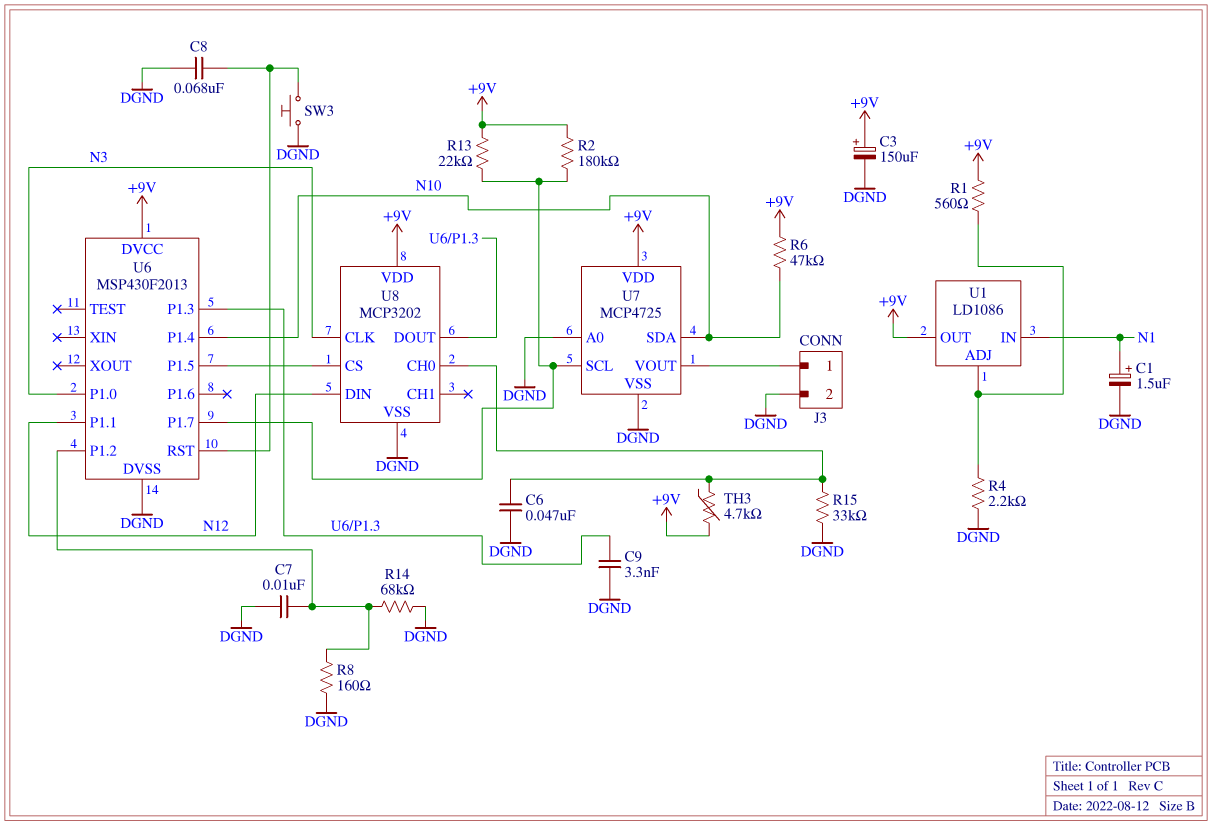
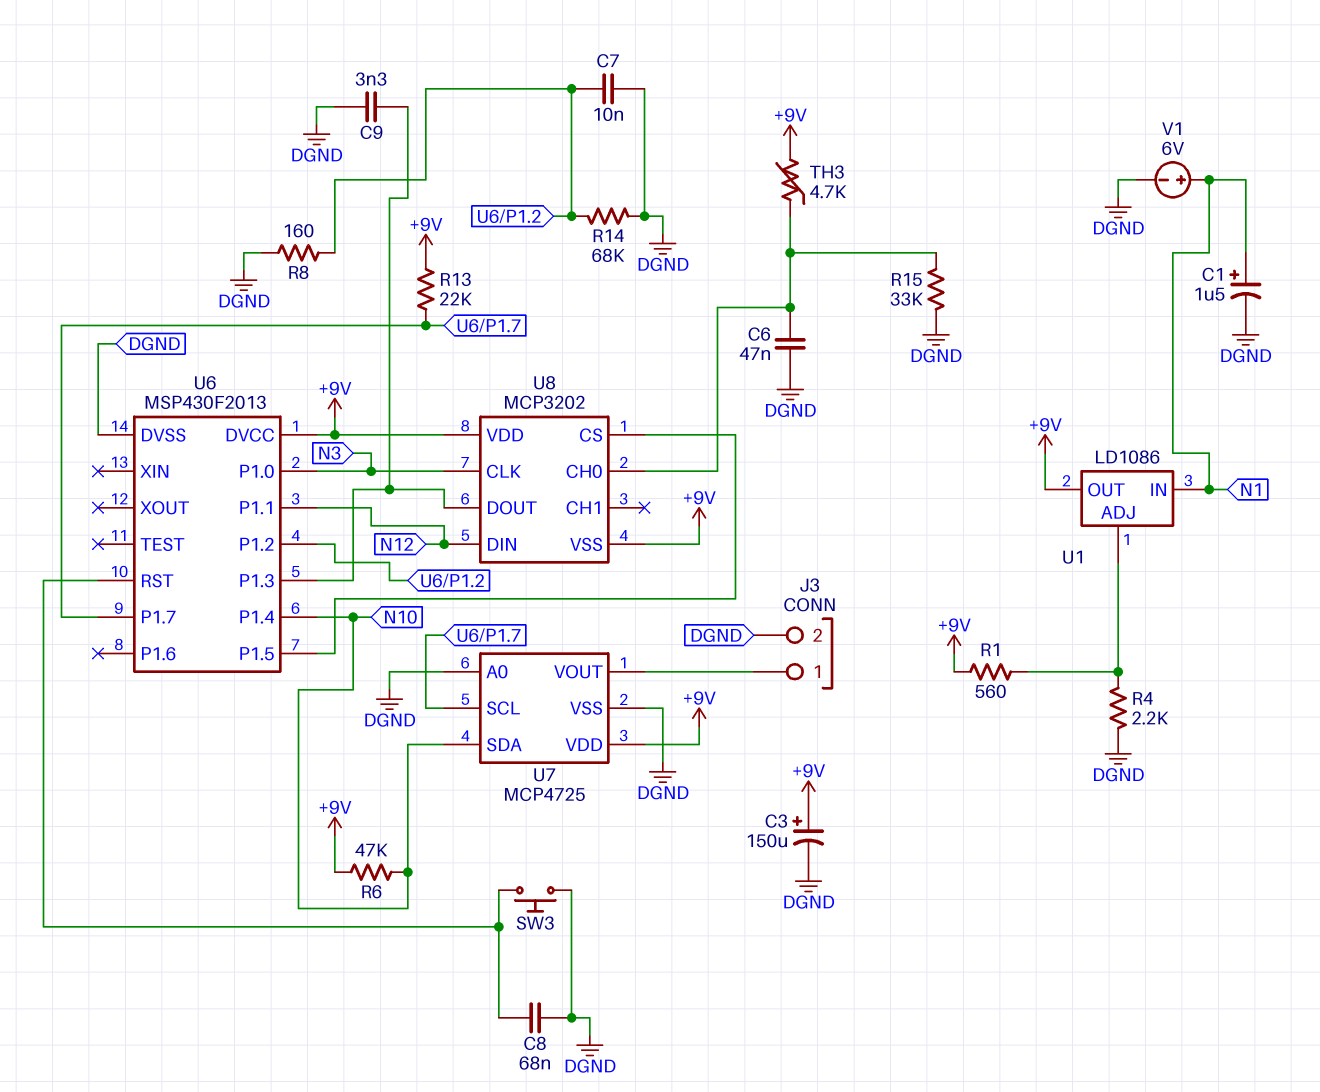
R2: 180k (+9V, U6/P1.7) -> none
U8 pin VSS: DGND -> +9V
V1: none -> 6V (plus N1, minus DGND)

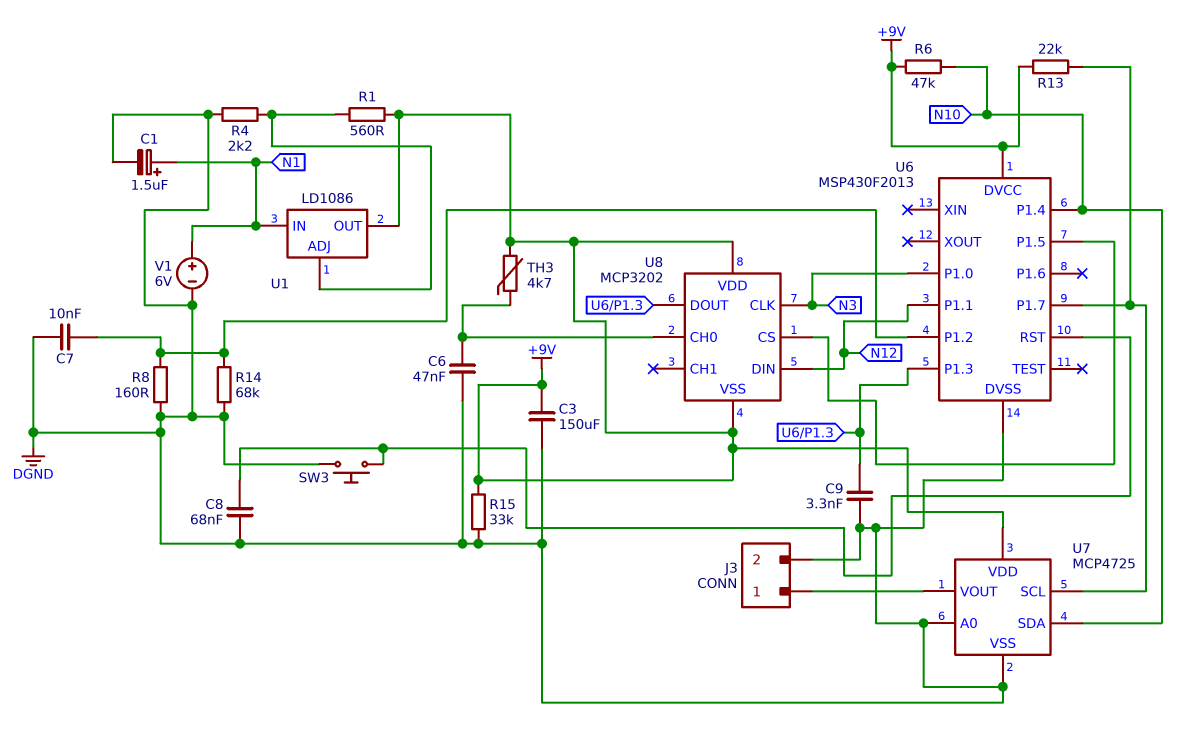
C3: 150uF (plus +9V, minus DGND) -> 150uF (+9V, DGND)
R15: 33k (DGND, U8/CH0) -> 33k (+9V, DGND)

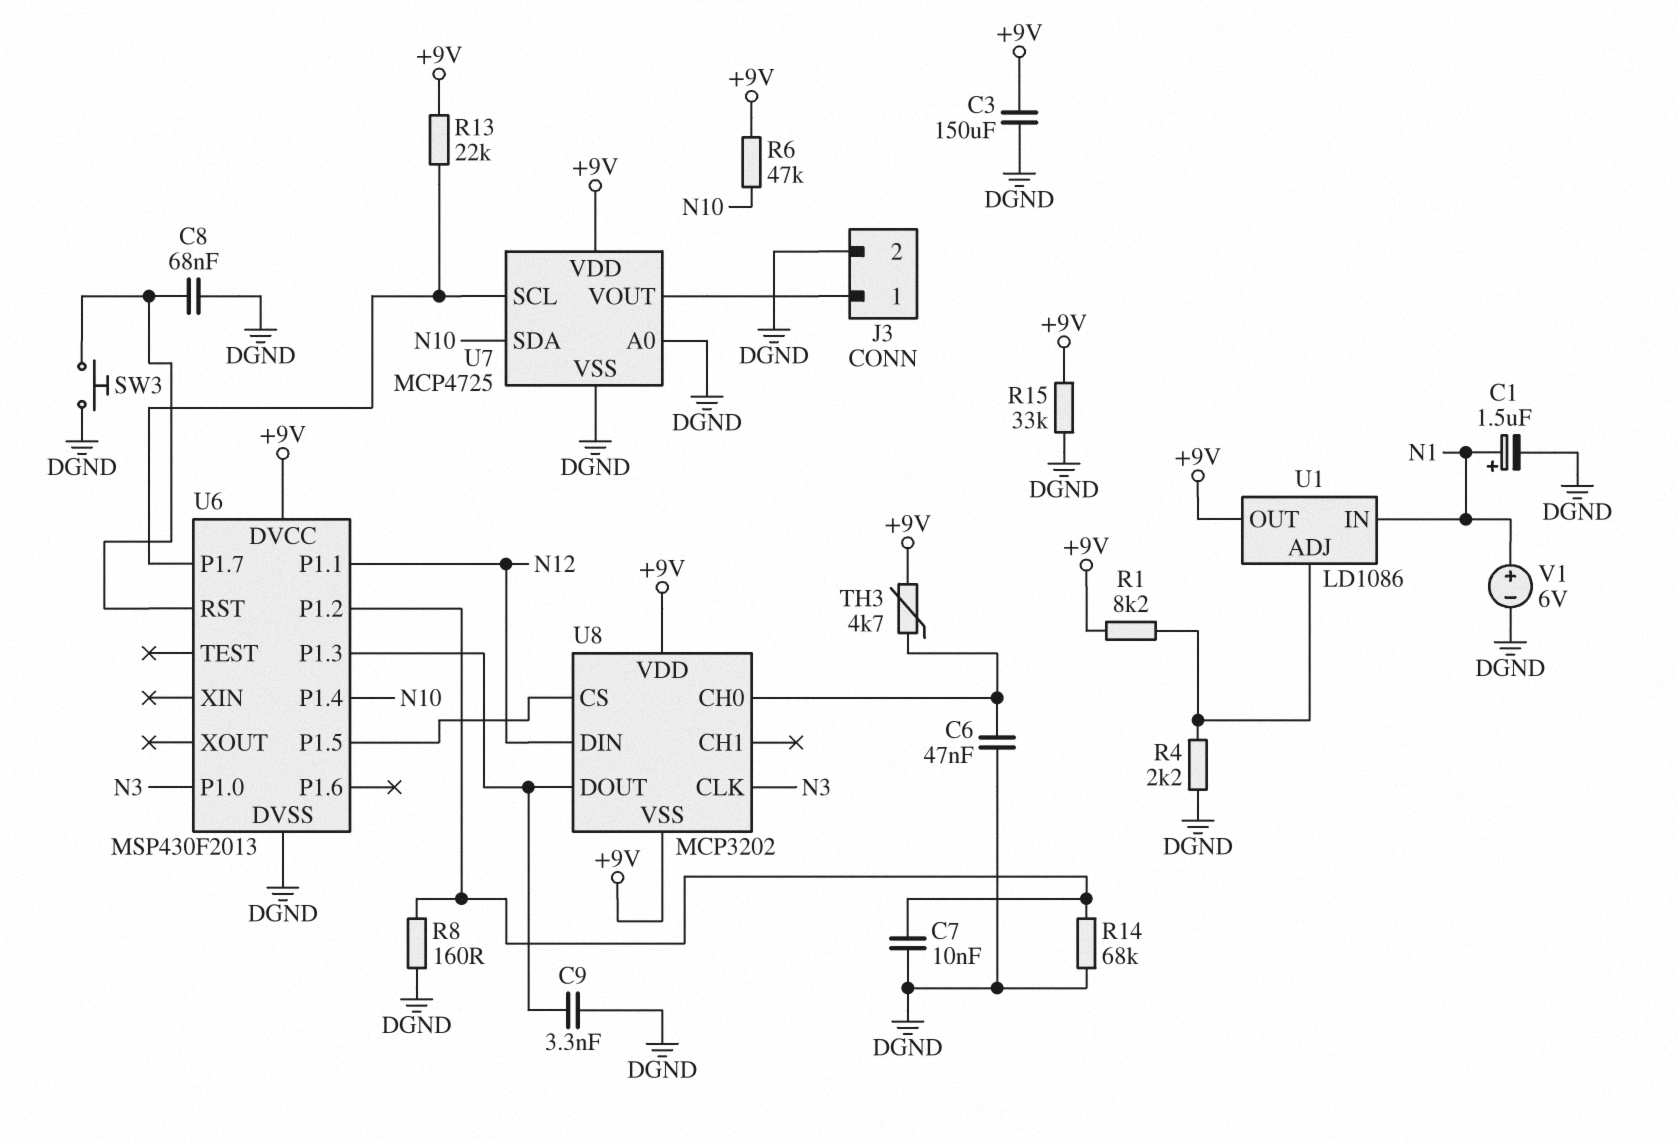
R1: 560 (+9V, U1/ADJ) -> 8.2k (+9V, U1/ADJ)

